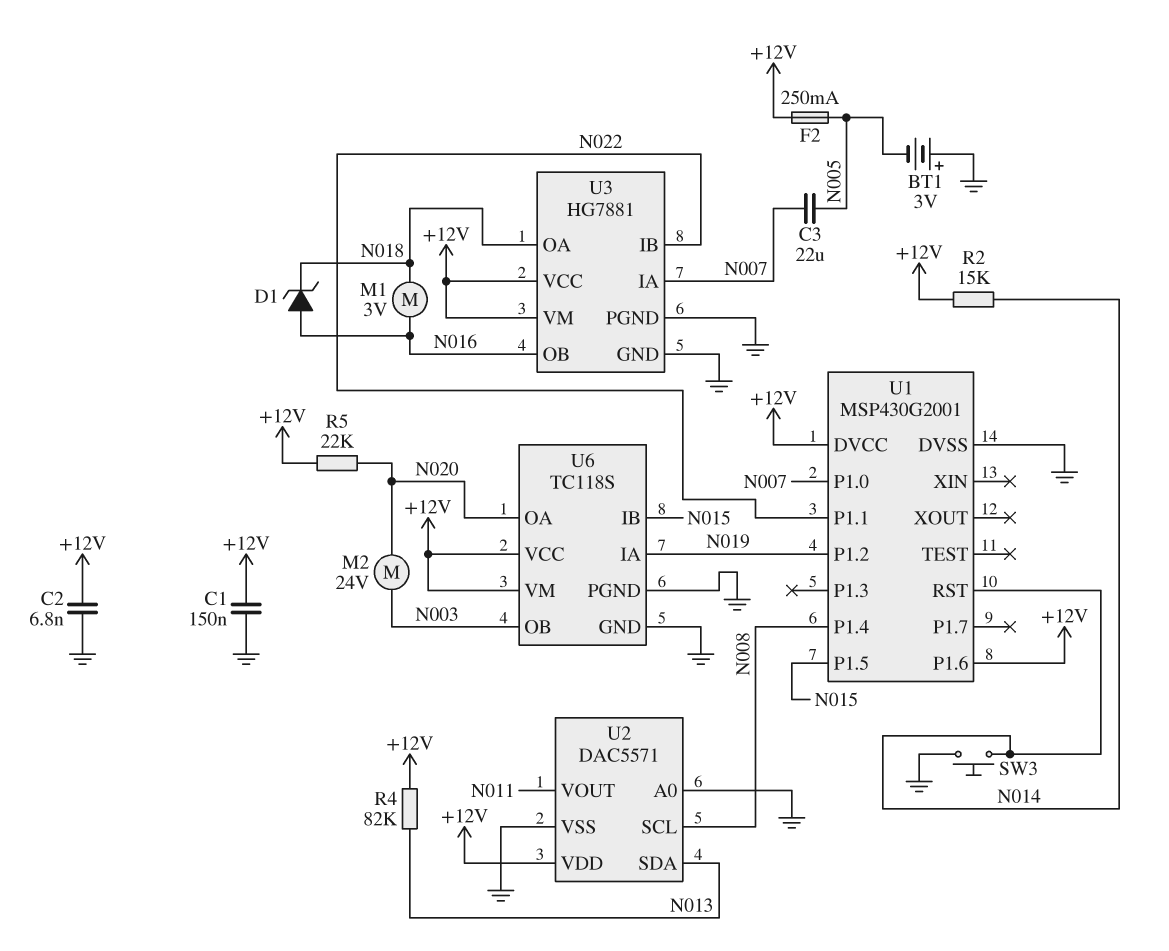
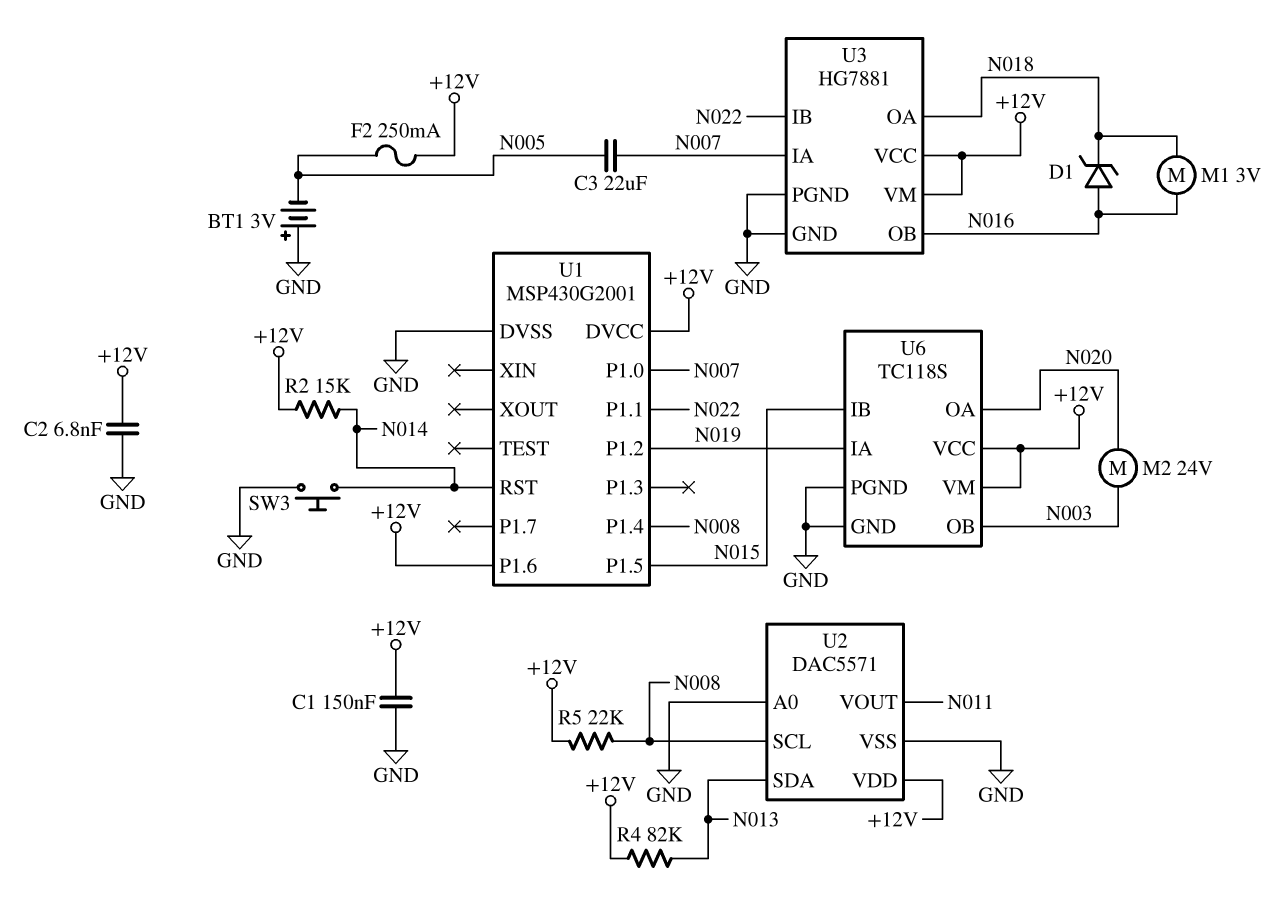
R5: 22k (+12V, N020) -> 22k (+12V, N008)

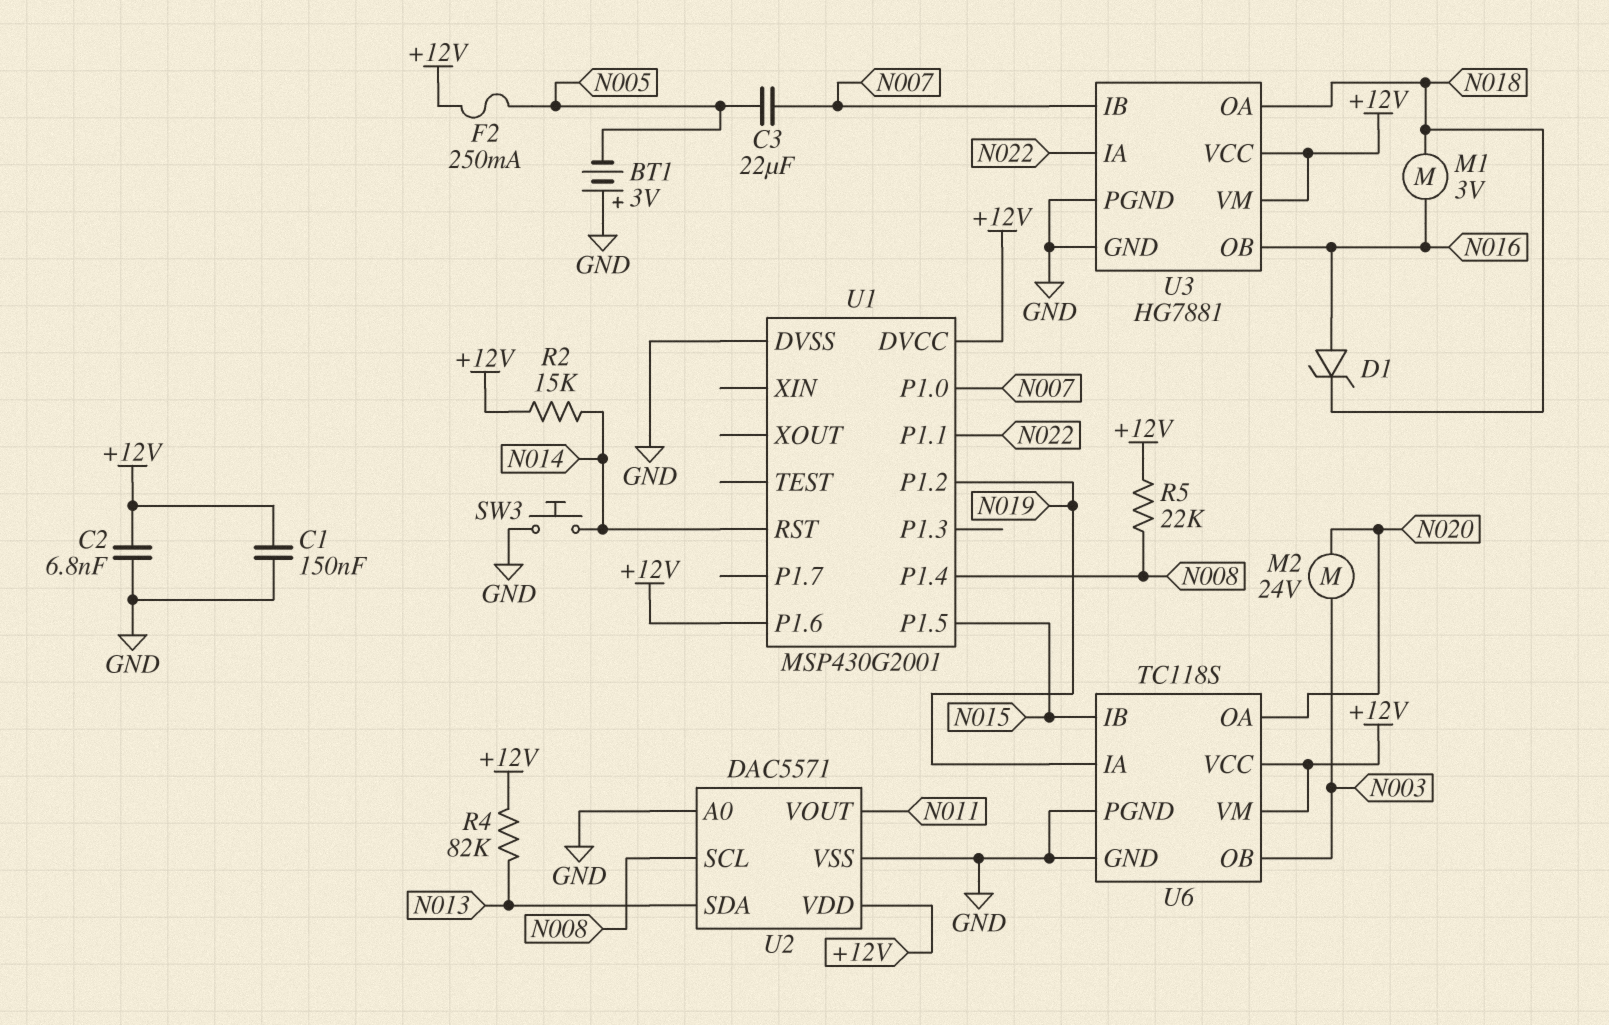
U3 pin IA: N007 -> N022
U3 pin IB: N022 -> N007

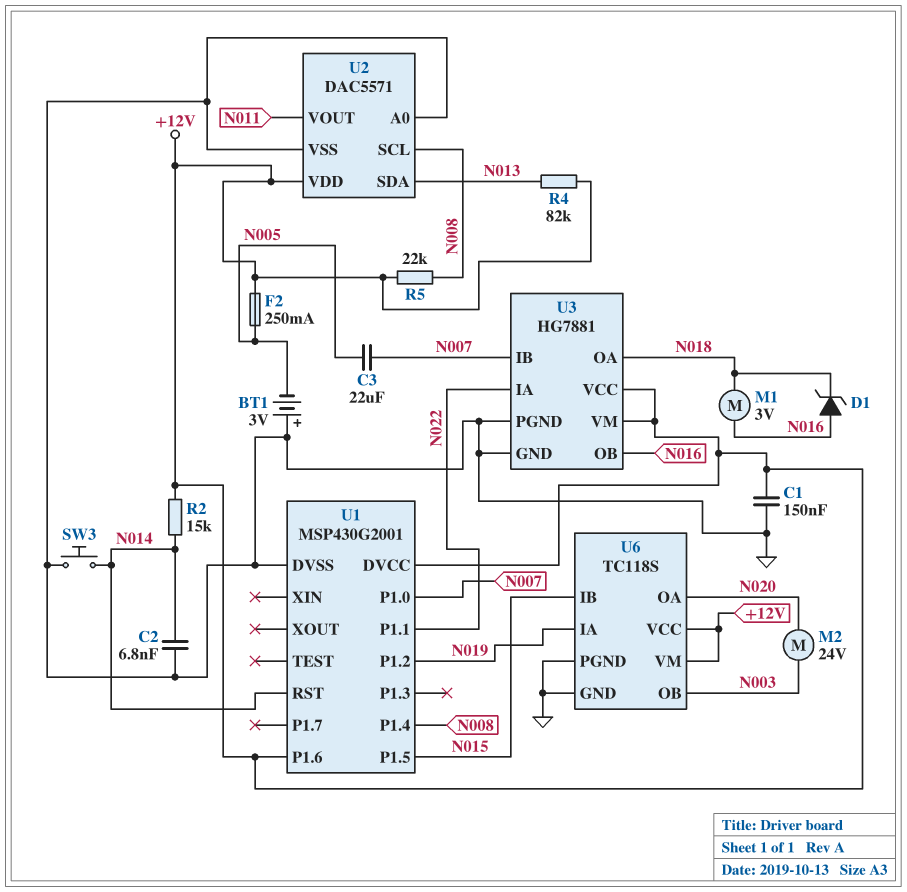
C2: 6.8nF (+12V, GND) -> 6.8nF (GND, N014)

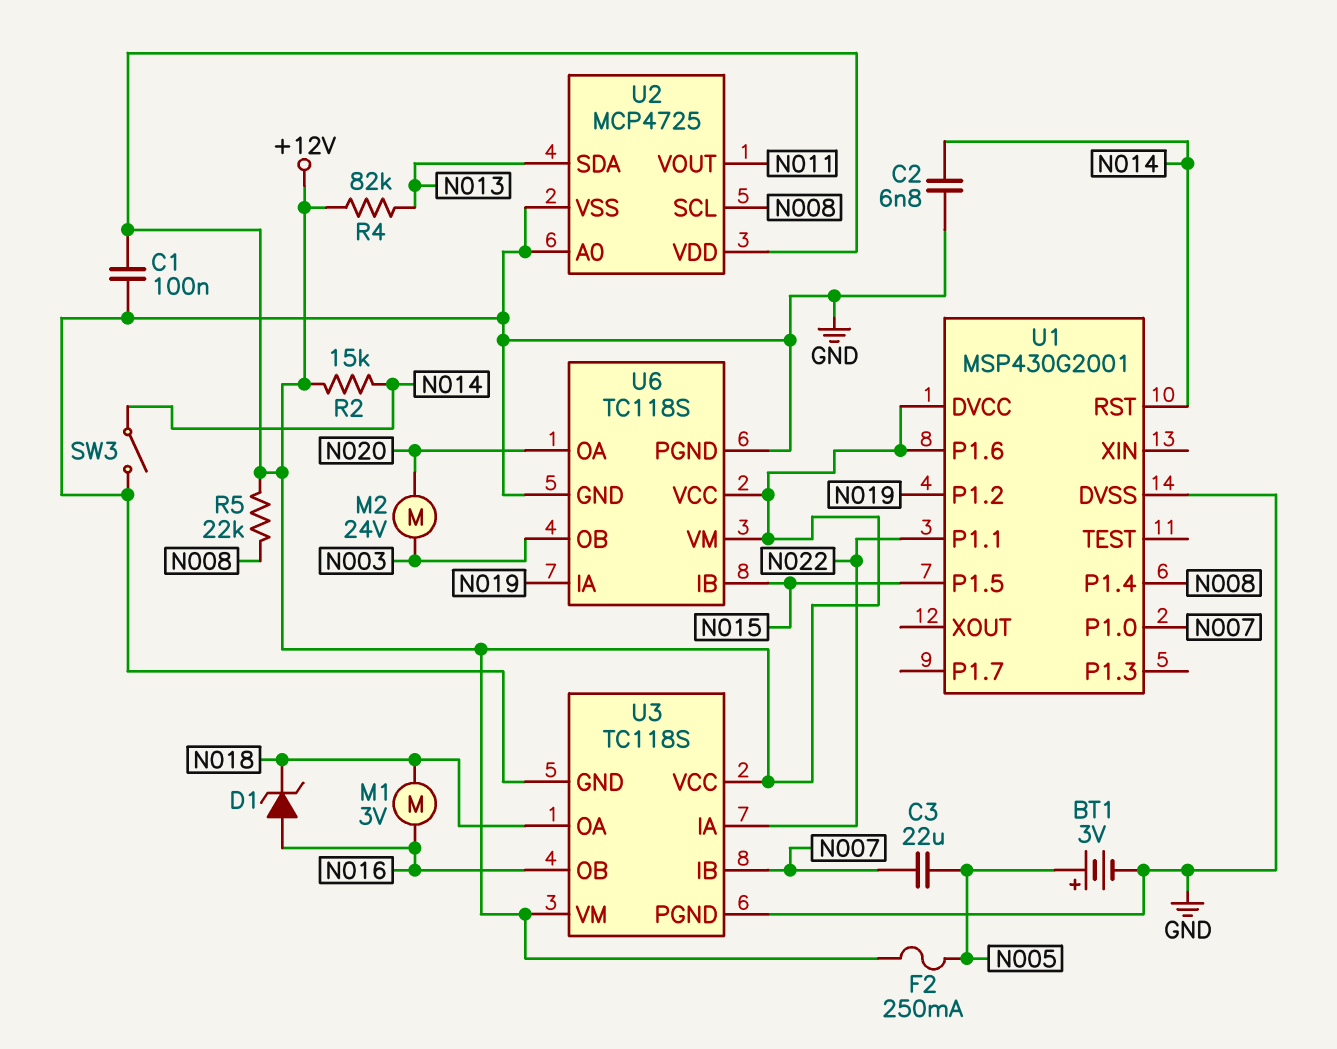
BT1: 3V (plus GND, minus N005) -> 3V (plus N005, minus GND)
C1: 150nF (+12V, GND) -> 100nF (+12V, GND)
SW3: button (GND, N014) -> switch (GND, N014)
U2: DAC5571 -> MCP4725
U3: HG7881 -> TC118S

